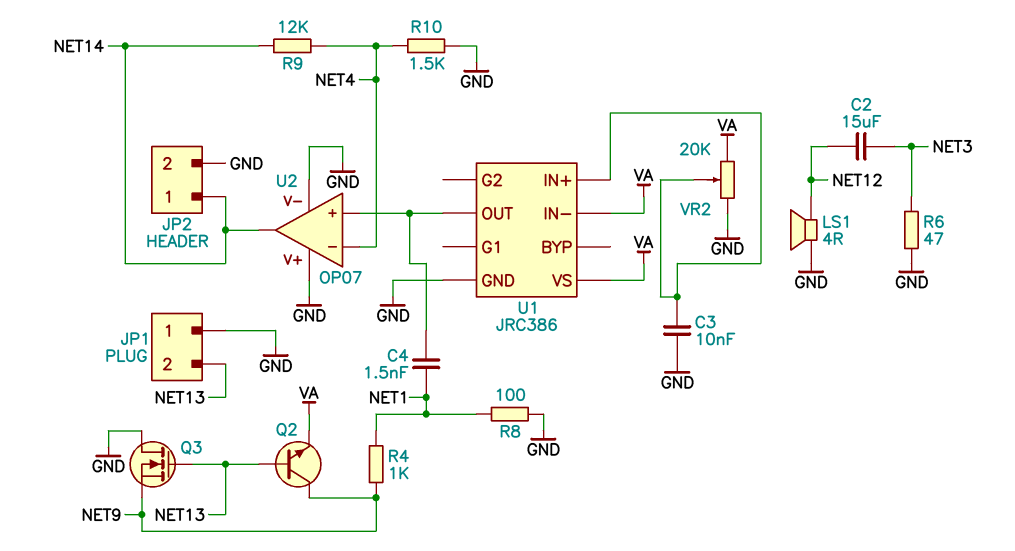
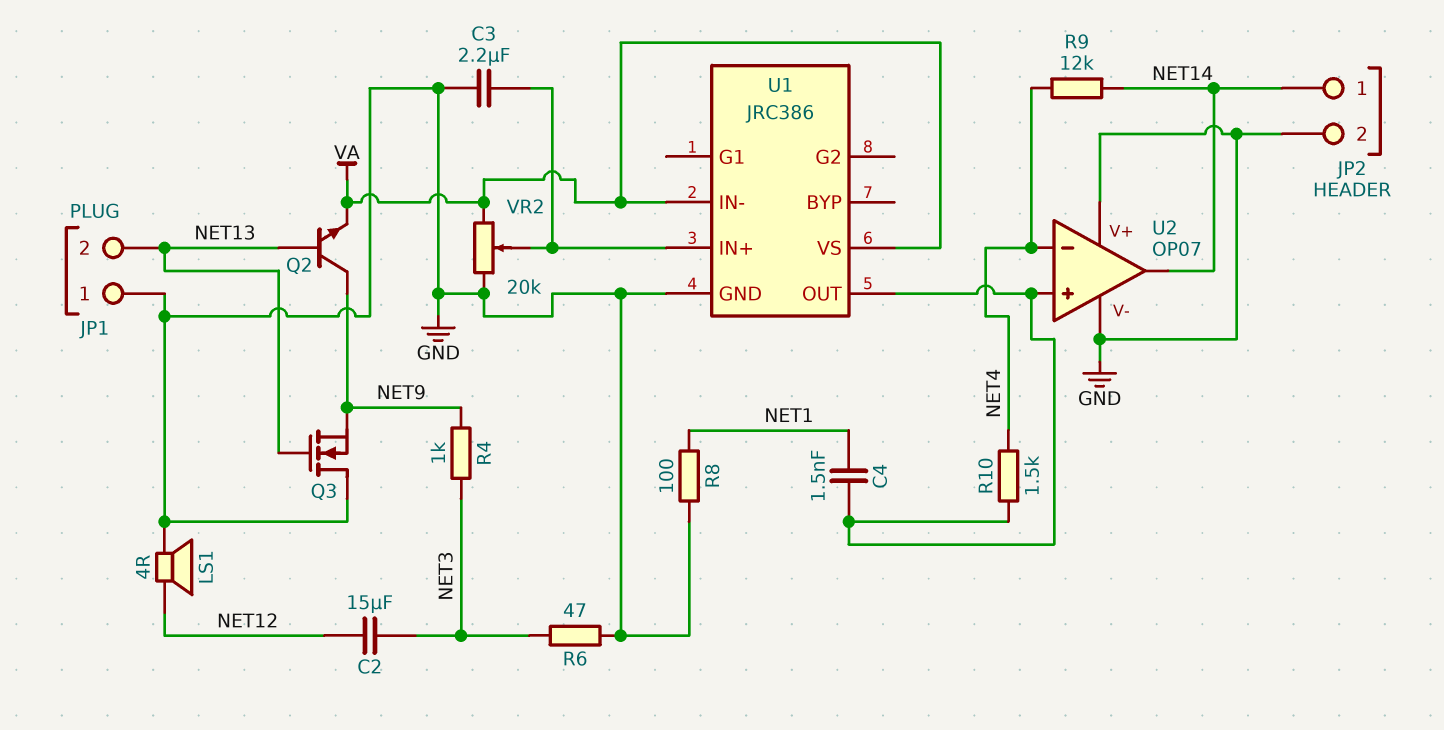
C3: 10nF (GND, U1/IN+) -> 2.2uF (GND, U1/IN+)
R4: 1k (NET1, NET9) -> 1k (NET3, NET9)
R10: 1.5k (GND, NET4) -> 1.5k (NET4, U1/OUT)

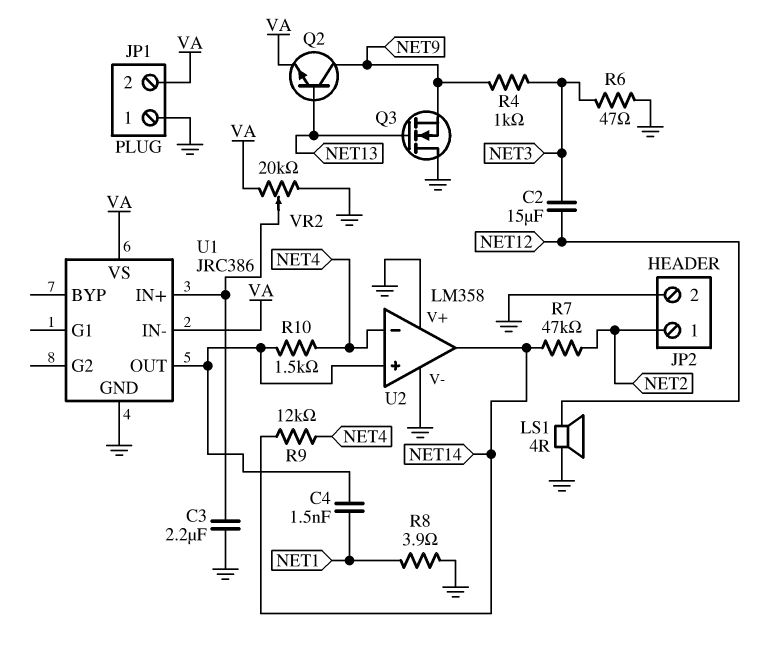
JP1 pin 2: NET13 -> VA
JP2 pin 1: NET14 -> NET2
R7: none -> 47k (NET2, NET14)
R8: 100 (GND, NET1) -> 3.9 (GND, NET1)
U2: OP07 -> LM358

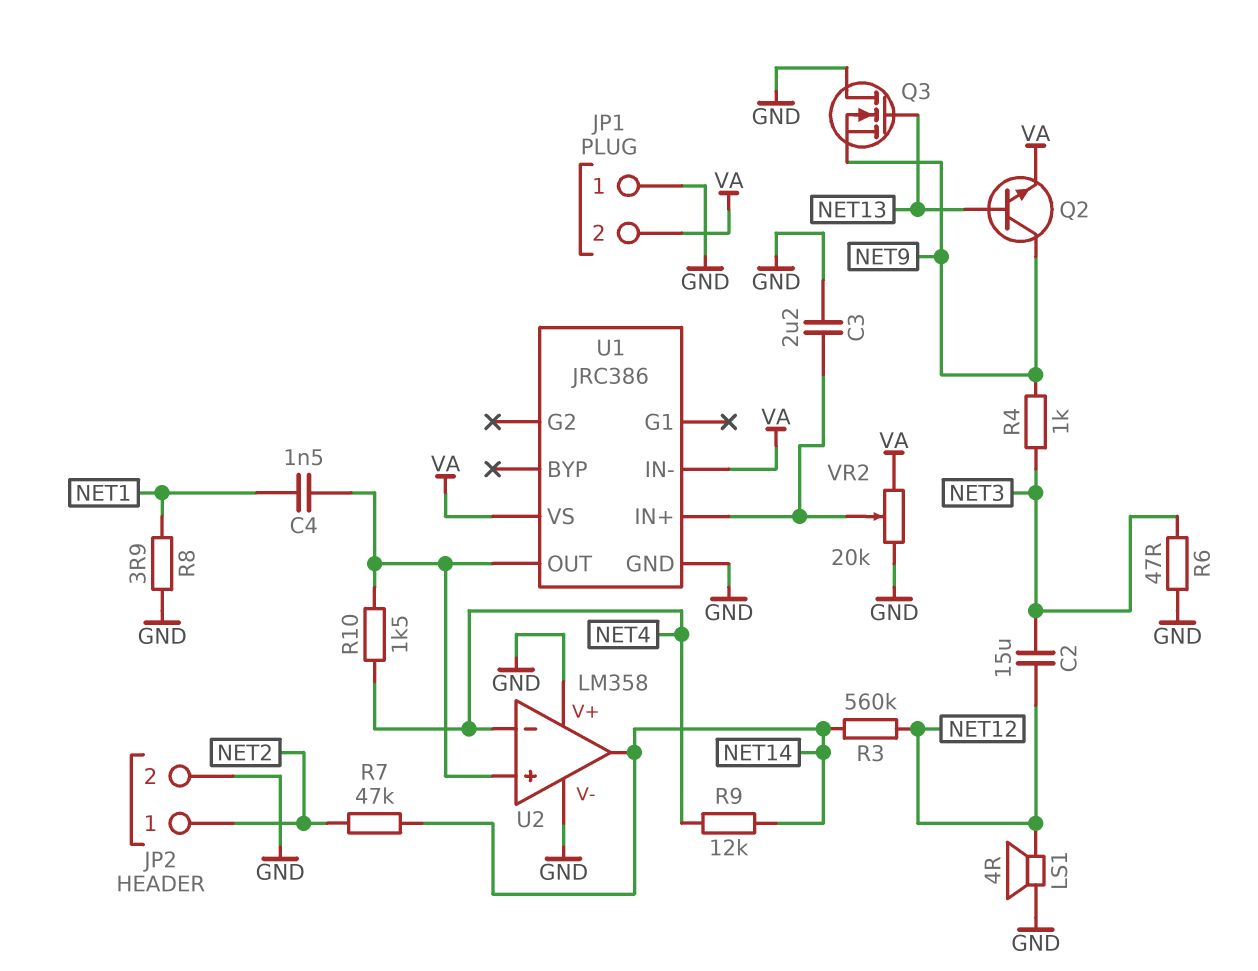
R3: none -> 560k (NET12, NET14)

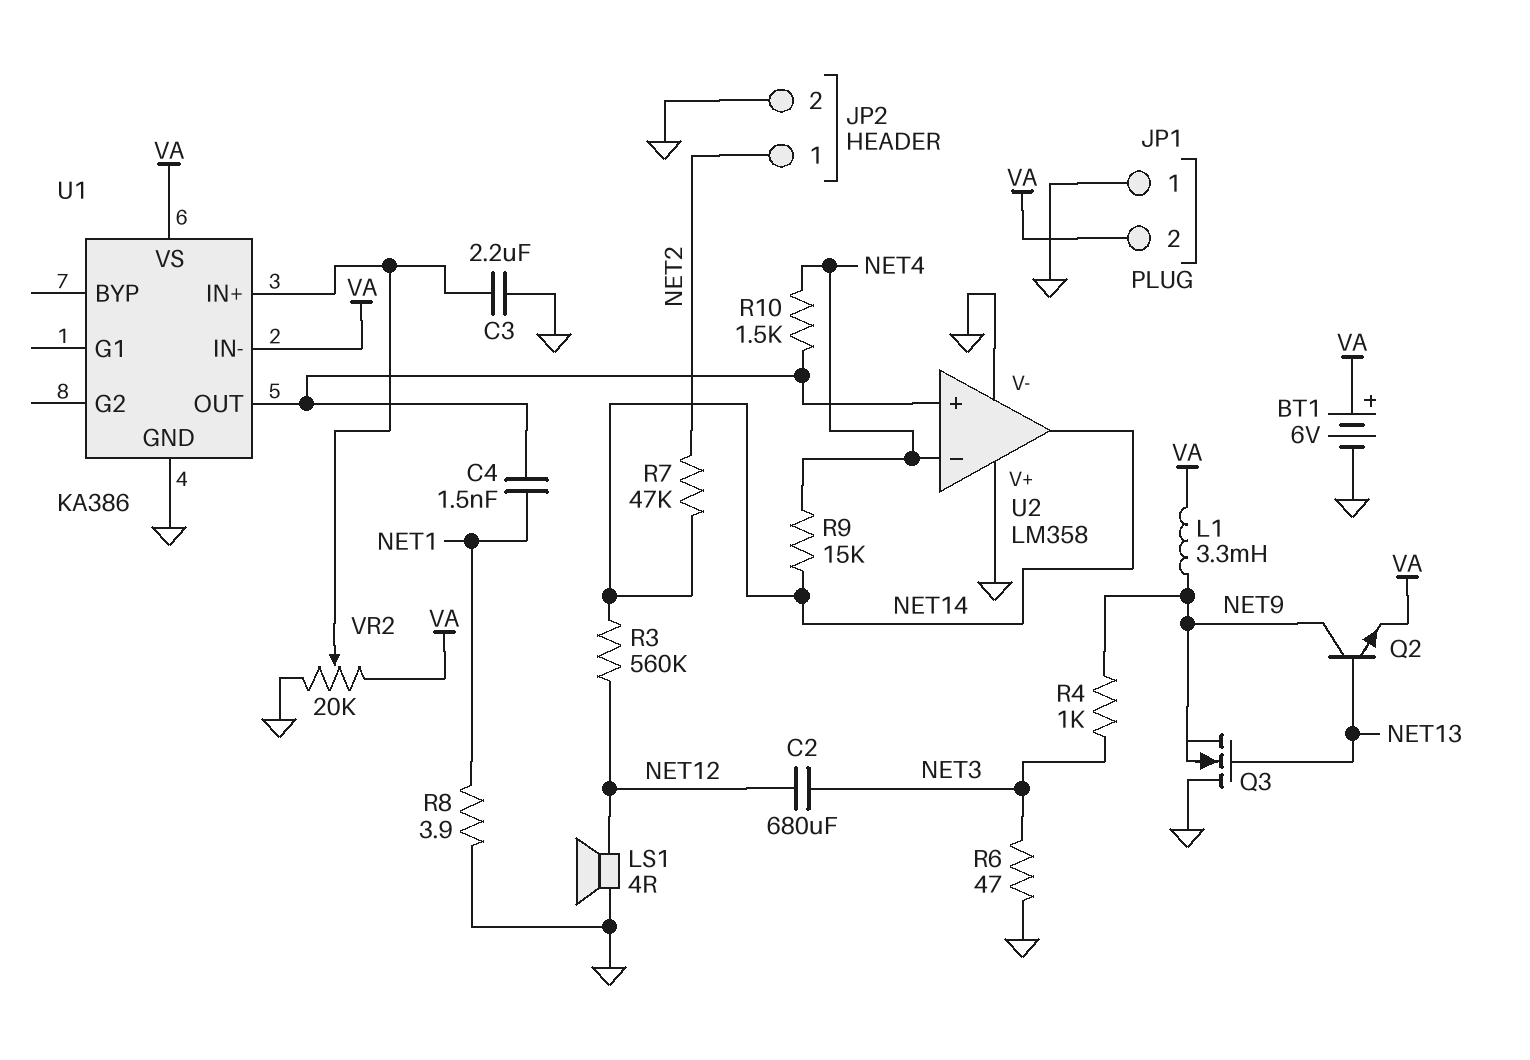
BT1: none -> 6V (plus VA, minus GND)
C2: 15uF (NET3, NET12) -> 680uF (NET3, NET12)
L1: none -> 3.3mH (NET9, VA)
R9: 12k (NET4, NET14) -> 15k (NET4, NET14)
U1: JRC386 -> KA386

